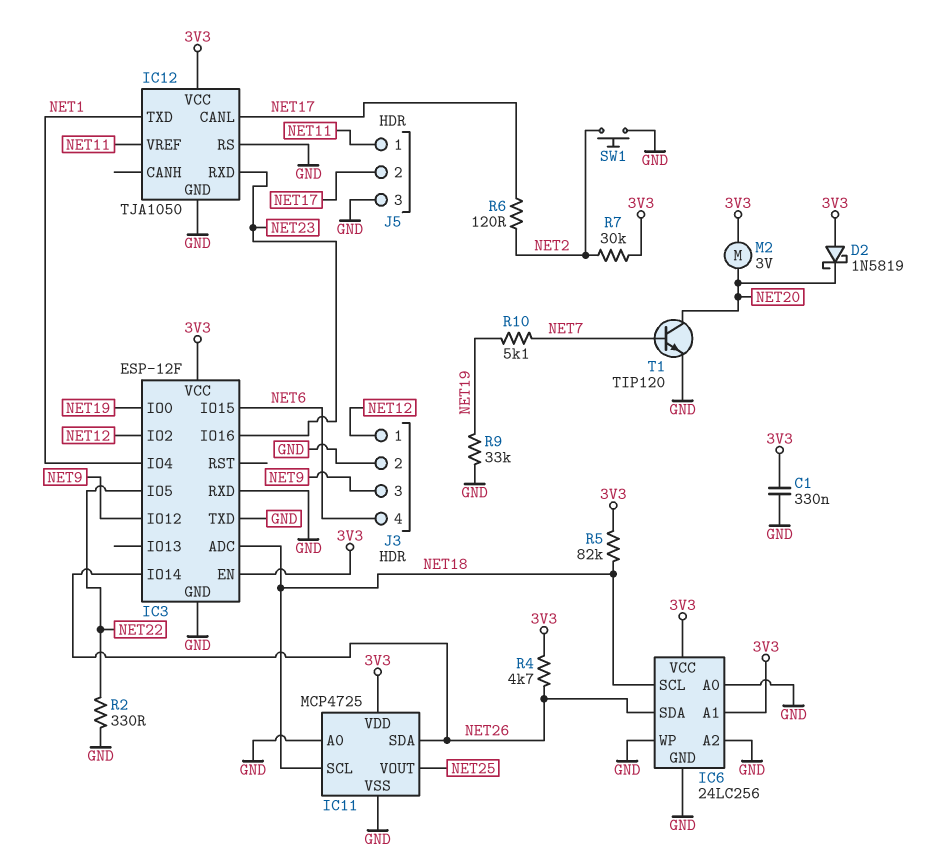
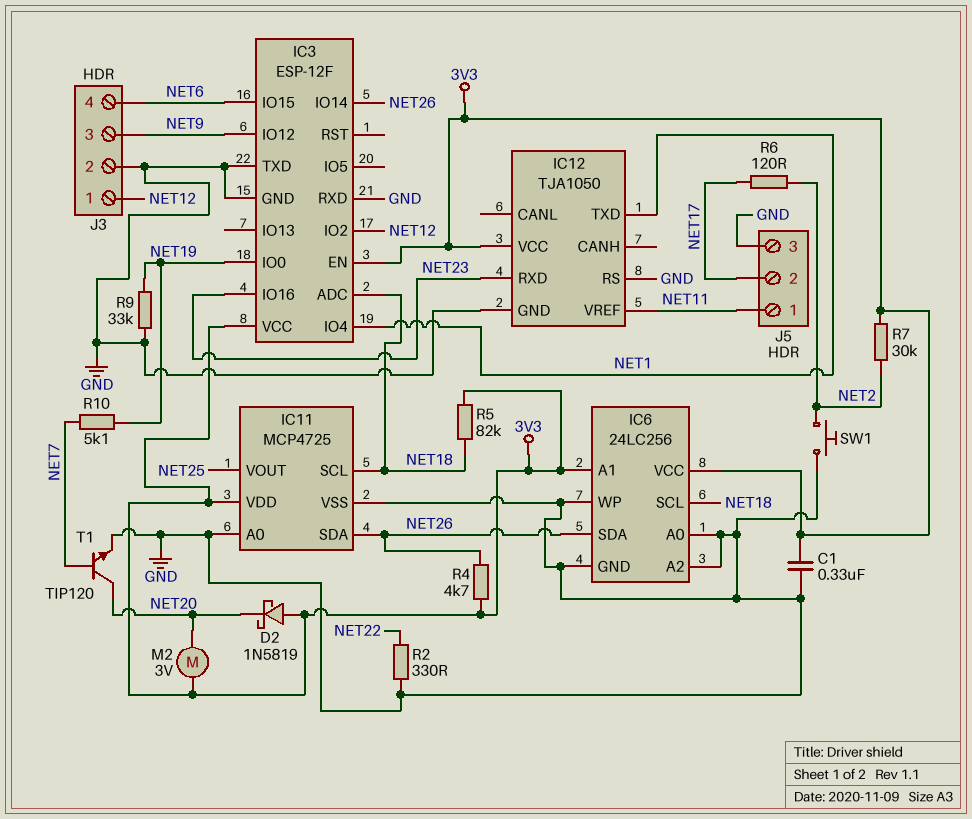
IC3 pin IO5: NET22 -> none
IC12 pin CANL: NET17 -> none

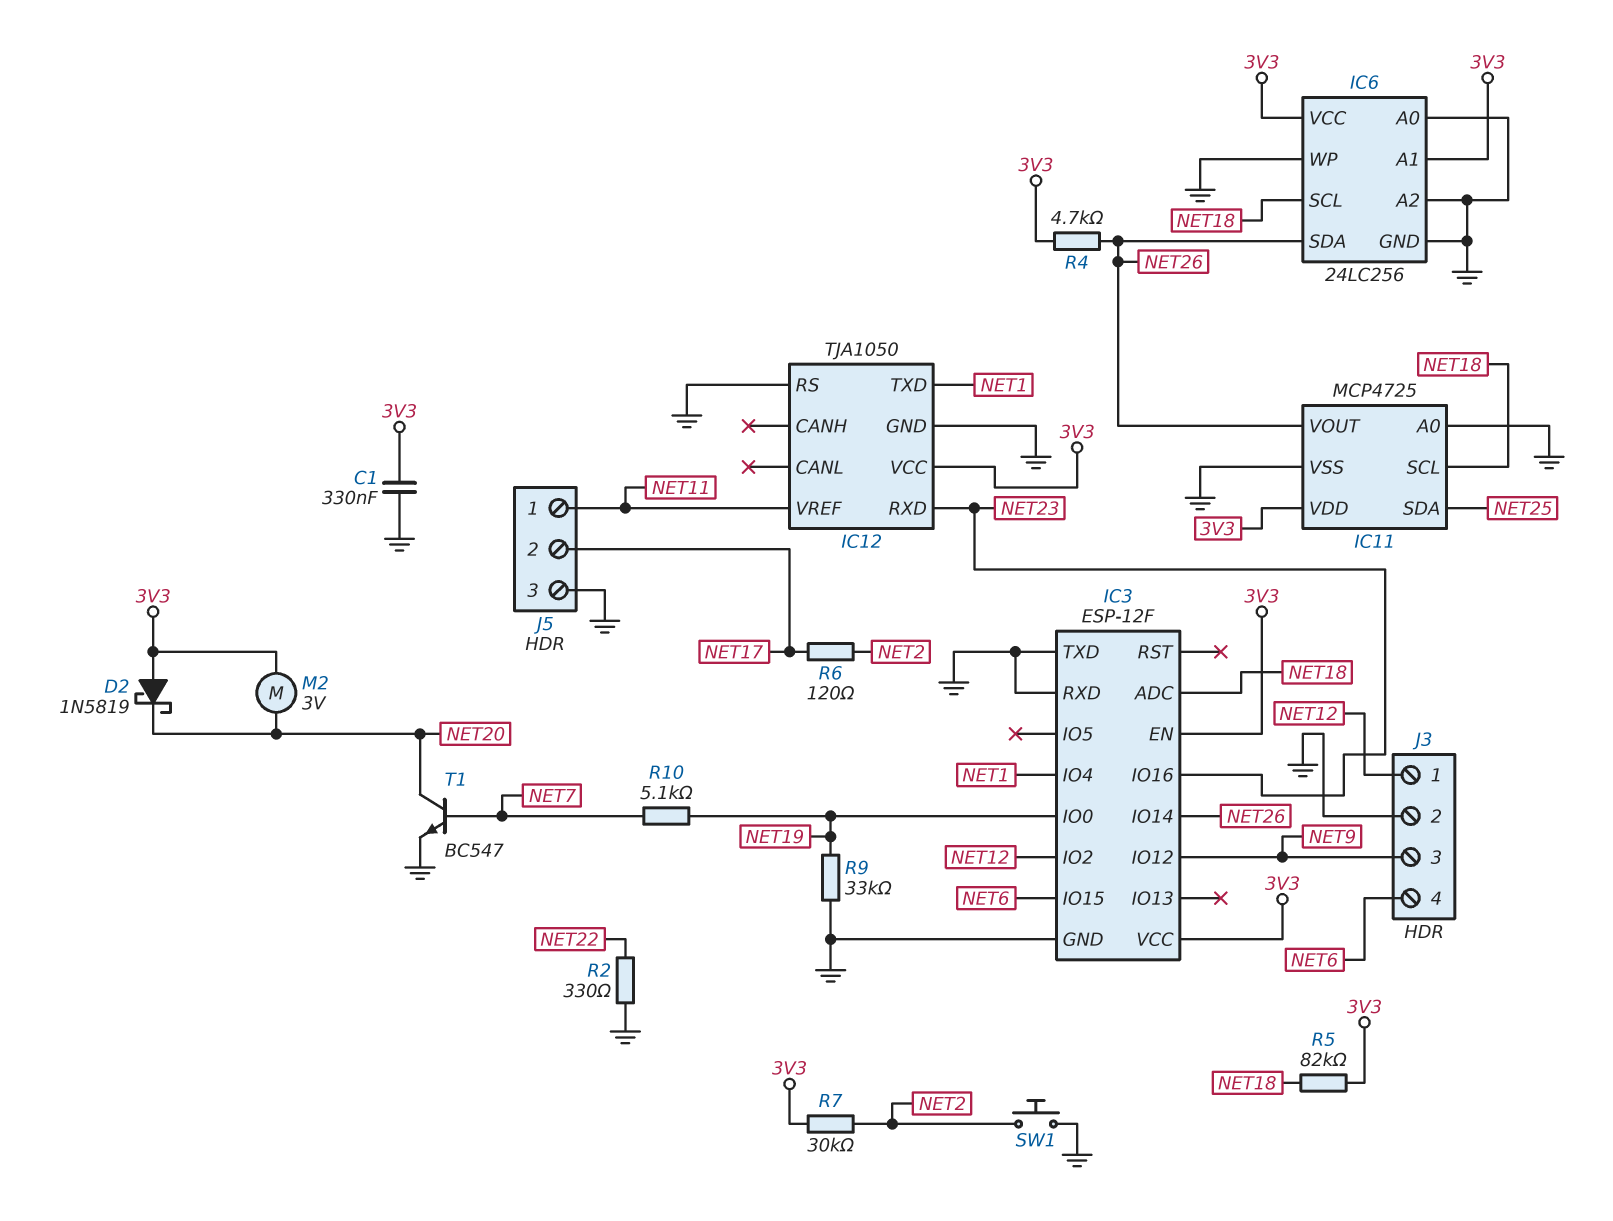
IC11 pin SDA: NET26 -> NET25
IC11 pin VOUT: NET25 -> NET26
T1: NPN TIP120 (B NET7, C NET20, E GND) -> NPN BC547 (B NET7, C NET20, E GND)

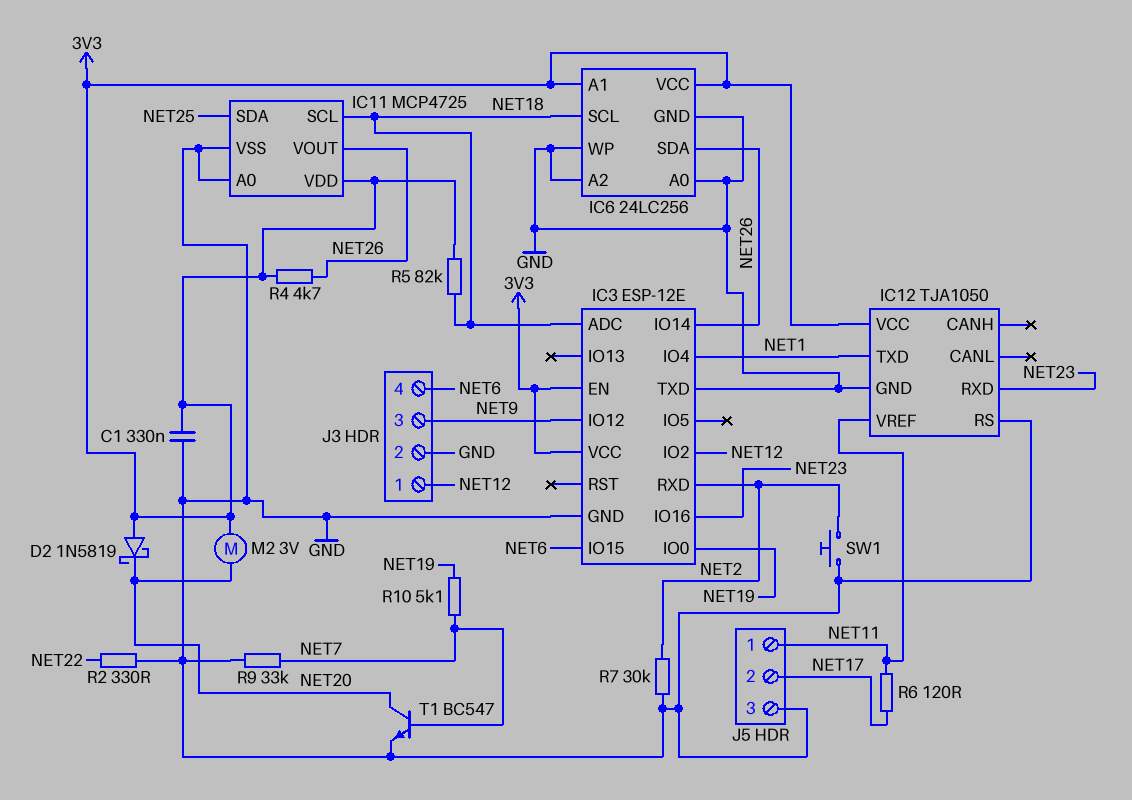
IC3: ESP-12F -> ESP-12E
IC3 pin RXD: GND -> NET2
R6: 120 (NET2, NET17) -> 120 (NET11, NET17)
R7: 30k (3V3, NET2) -> 30k (GND, NET2)
R9: 33k (GND, NET19) -> 33k (GND, NET7)

